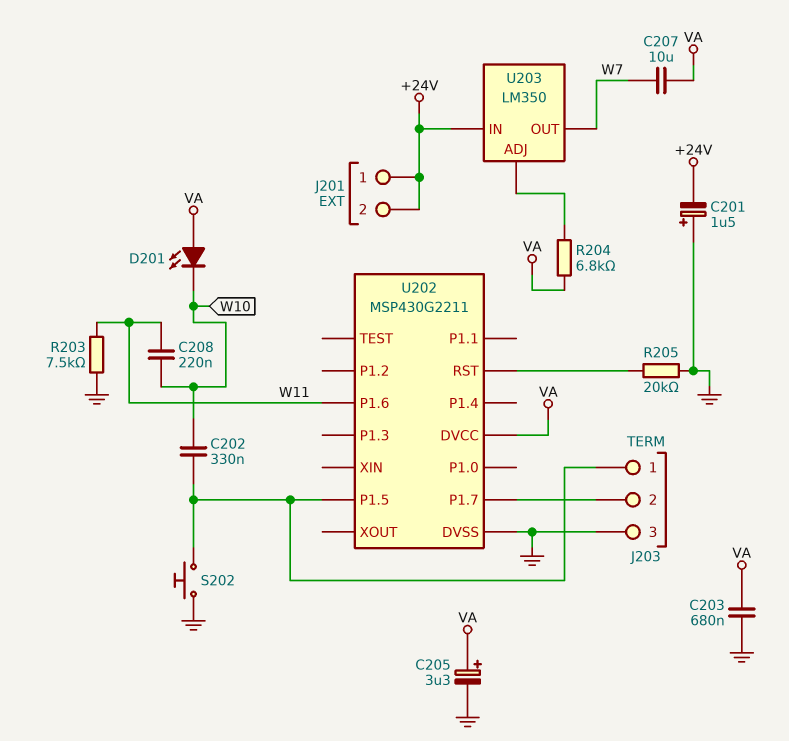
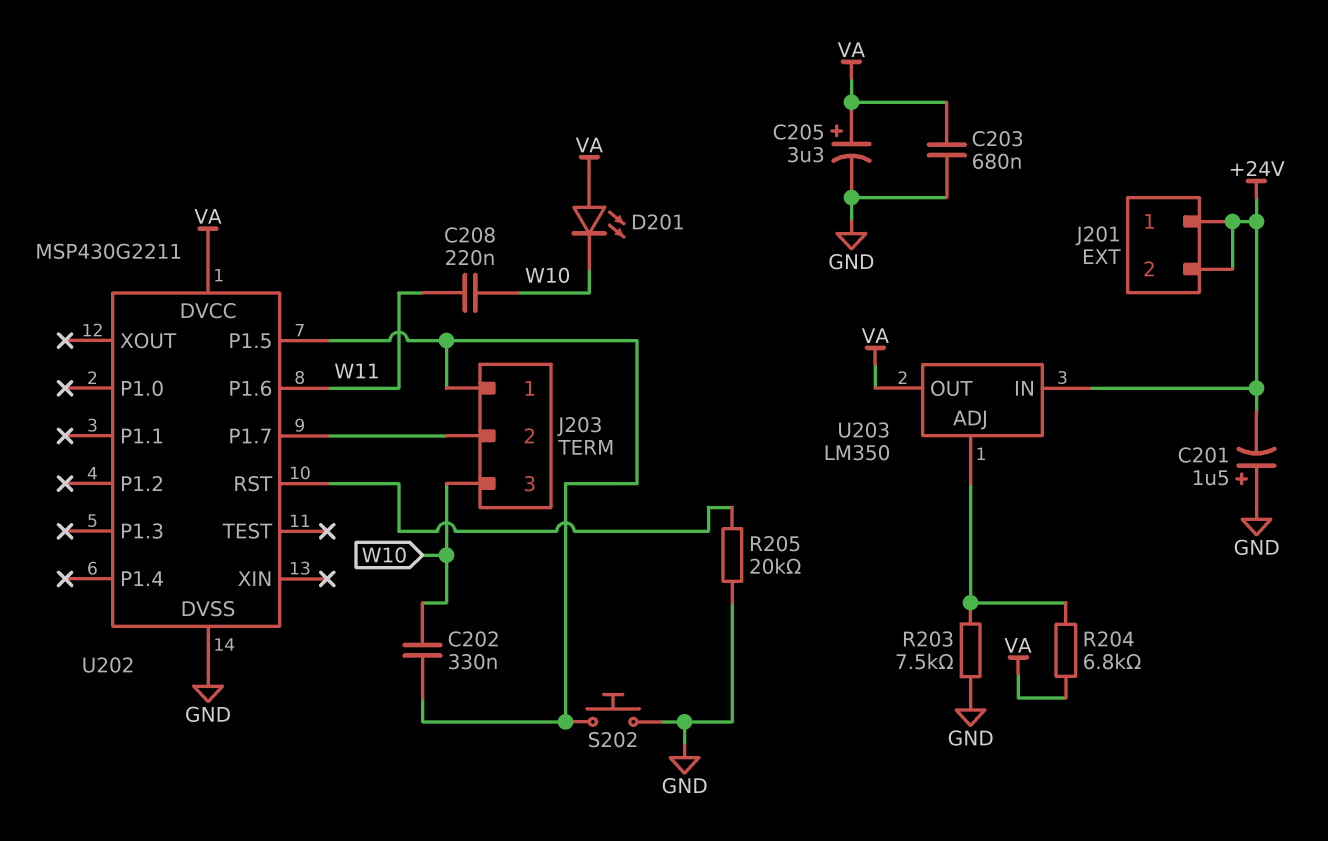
C207: 10uF (VA, W7) -> none
J203 pin 3: GND -> W10
R203: 7.5k (GND, W11) -> 7.5k (GND, U203/ADJ)
U203 pin OUT: W7 -> VA

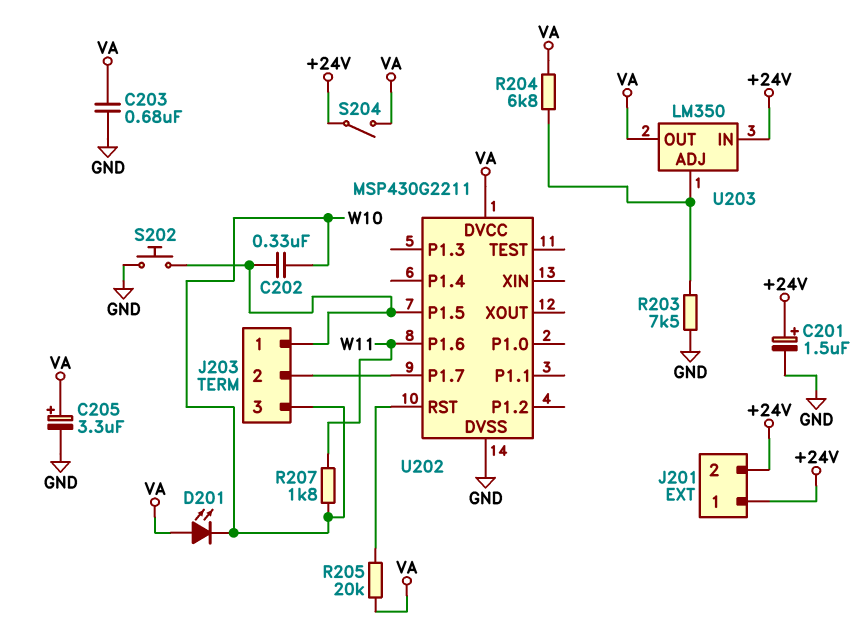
C201: 1.5uF (plus GND, minus +24V) -> 1.5uF (plus +24V, minus GND)
C208: 220nF (W10, W11) -> none
R205: 20k (GND, U202/RST) -> 20k (U202/RST, VA)
R207: none -> 1.8k (W10, W11)
S204: none -> switch (+24V, VA)

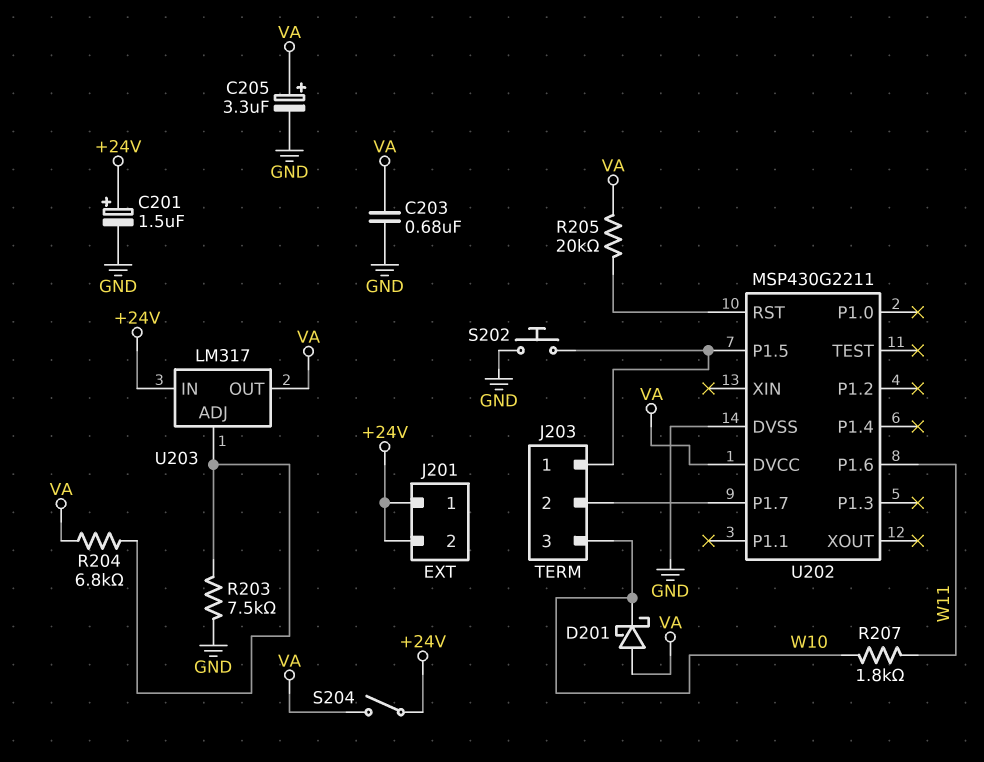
C202: 330nF (J203/1, W10) -> none
D201: LED (A VA, K W10) -> schottky (A VA, K W10)
U203: LM350 -> LM317

